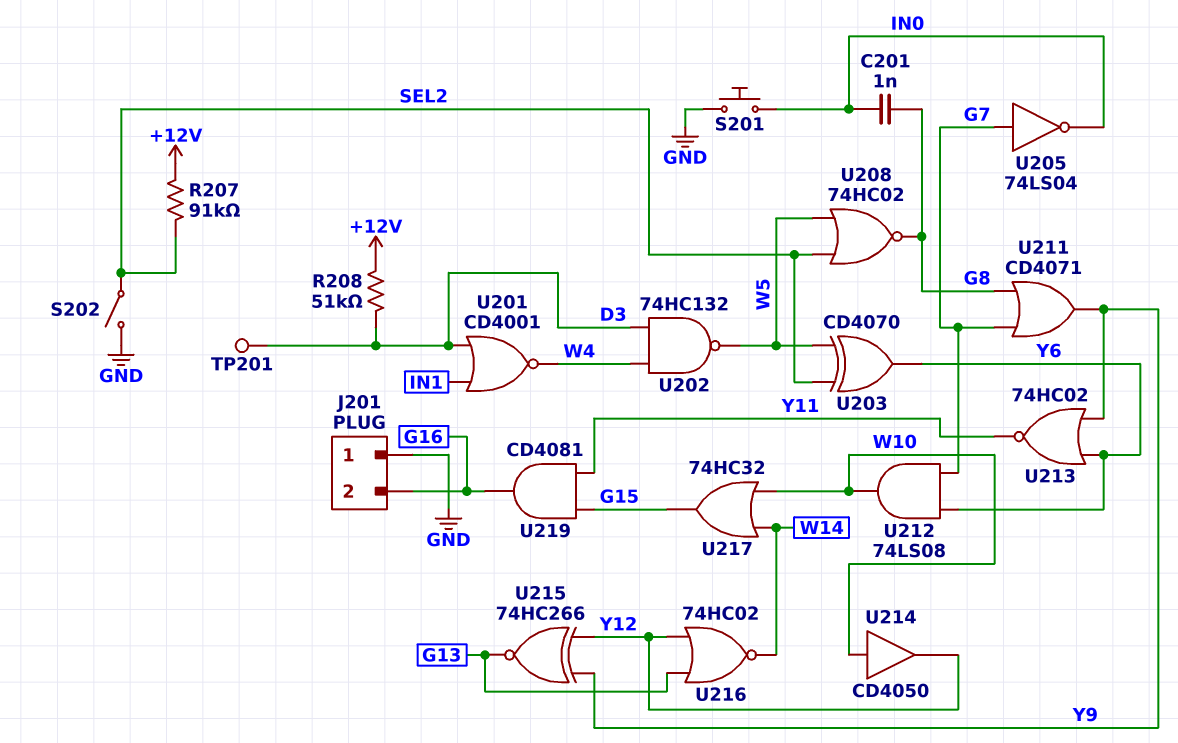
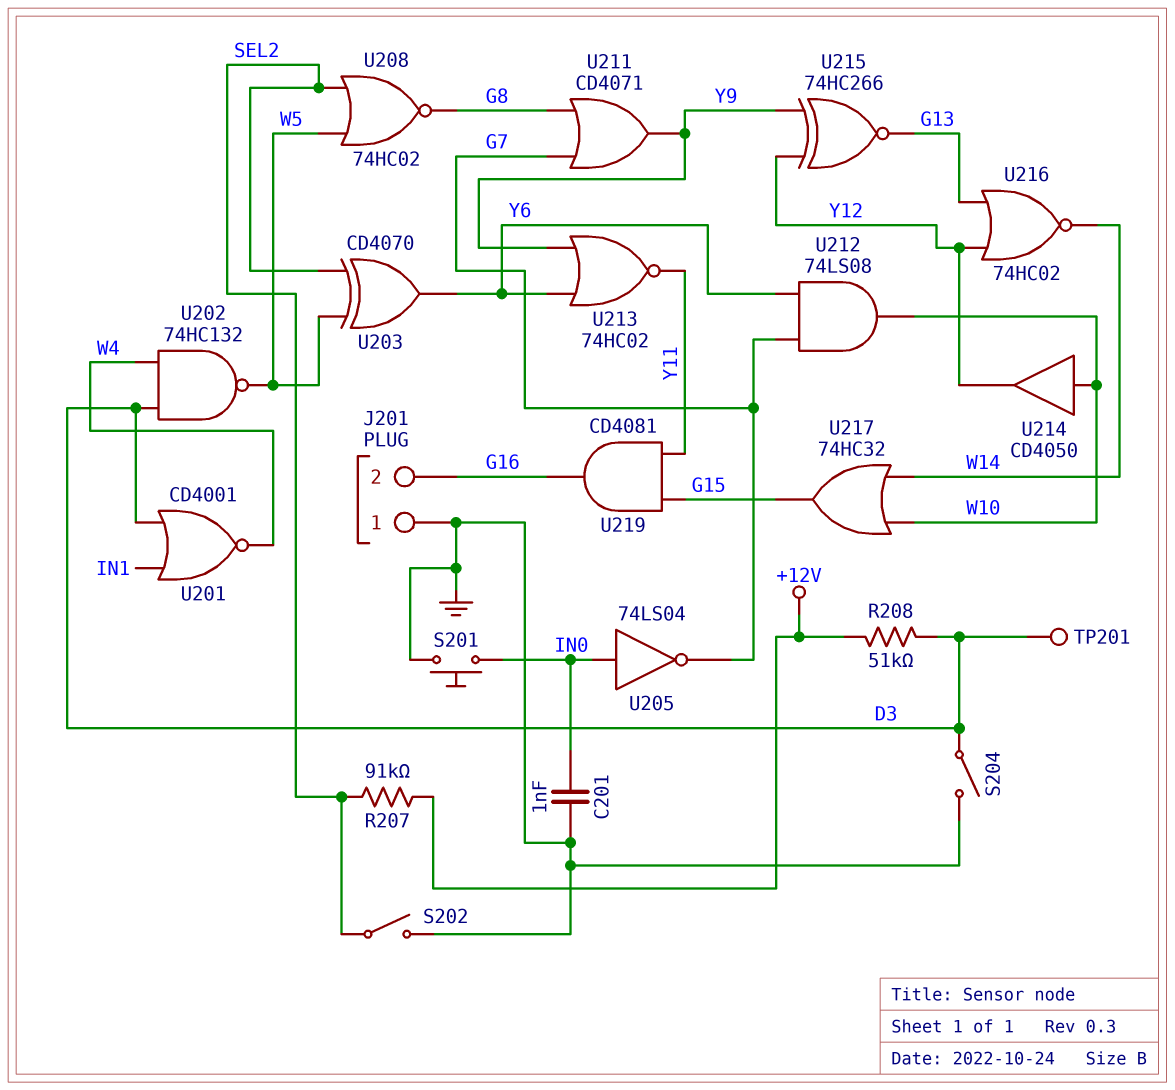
C201: 1nF (G8, IN0) -> 1nF (GND, IN0)
S204: none -> switch (D3, GND)
U205: NOT 74LS04 (in G7, out IN0) -> NOT 74LS04 (in IN0, out G7)

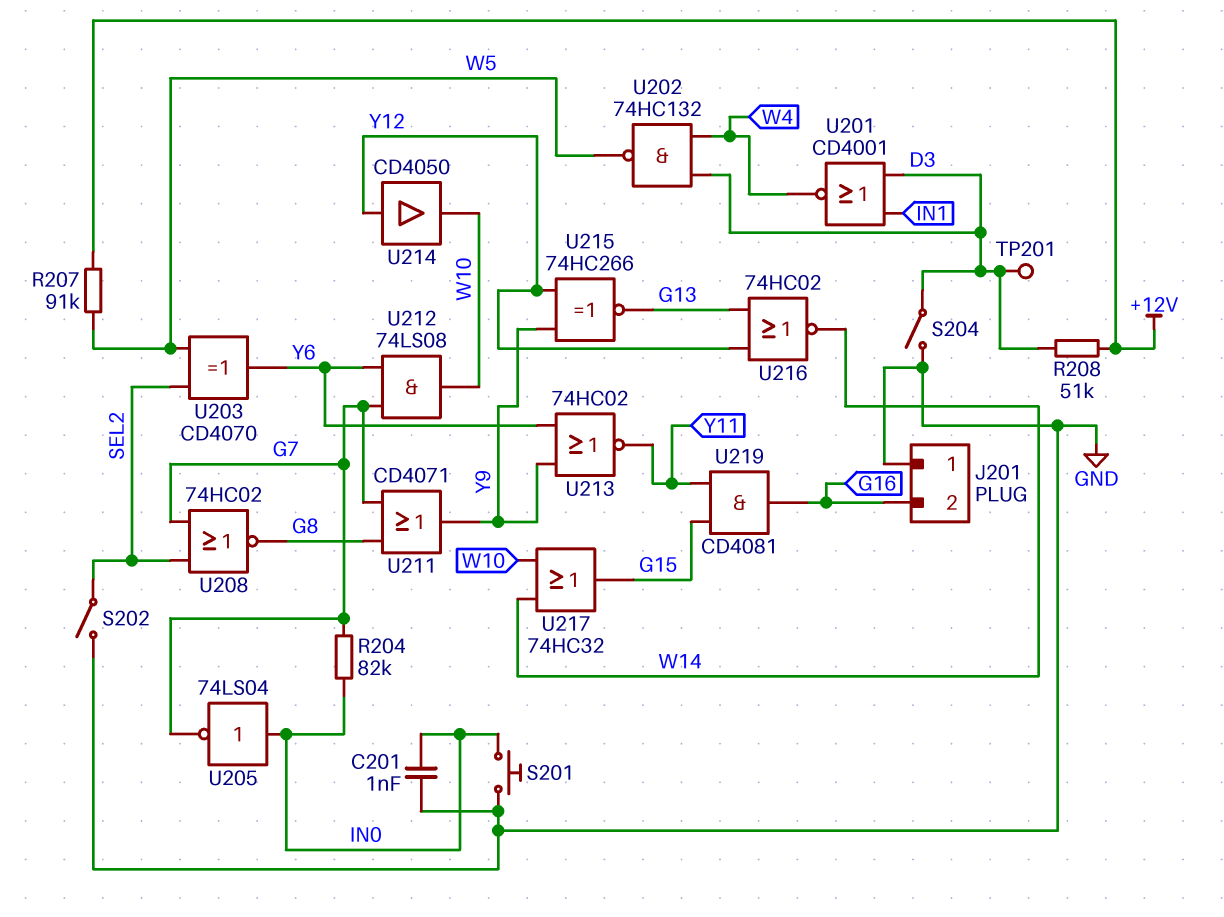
R204: none -> 82k (G7, IN0)
R207: 91k (+12V, SEL2) -> 91k (+12V, W5)
U208: NOR 74HC02 (in SEL2, in W5, out G8) -> NOR 74HC02 (in G7, in SEL2, out G8)
U214: buffer CD4050 (in W10, out Y12) -> buffer CD4050 (in Y12, out W10)

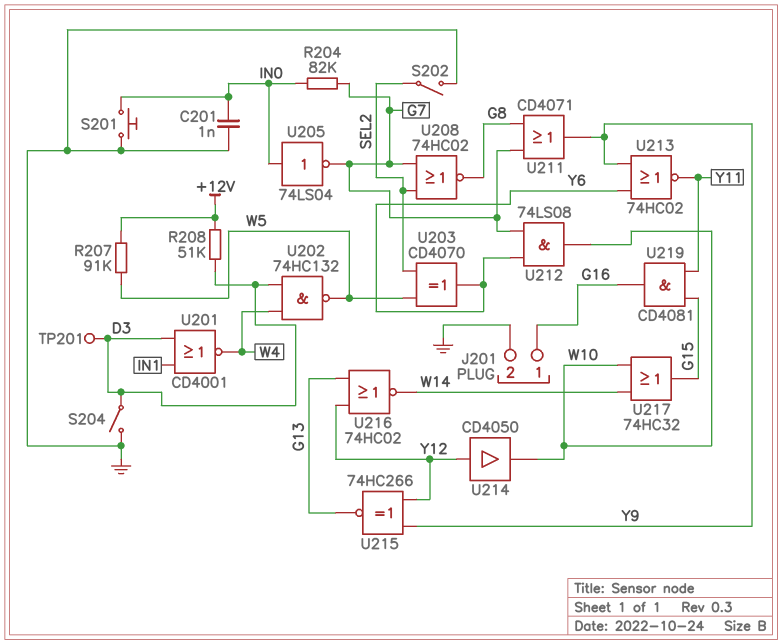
J201 pin 1: GND -> G16
J201 pin 2: G16 -> GND

